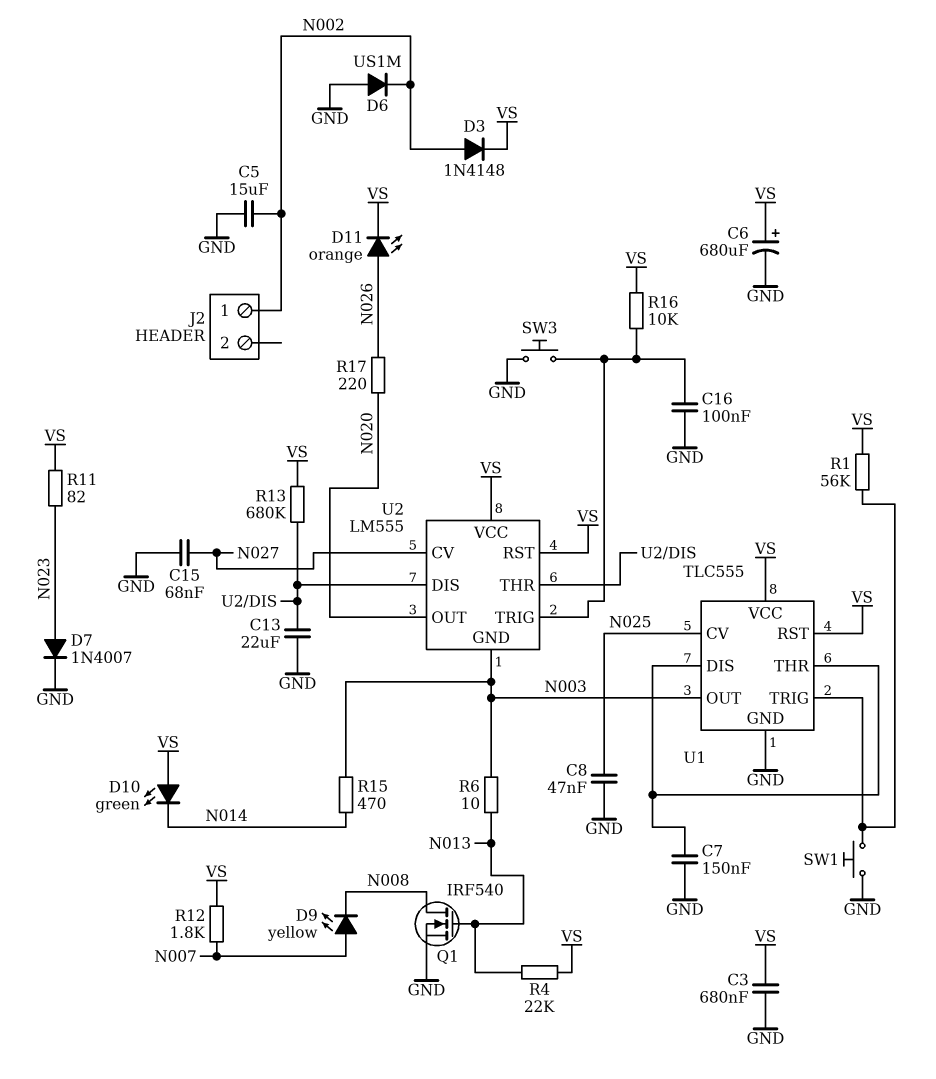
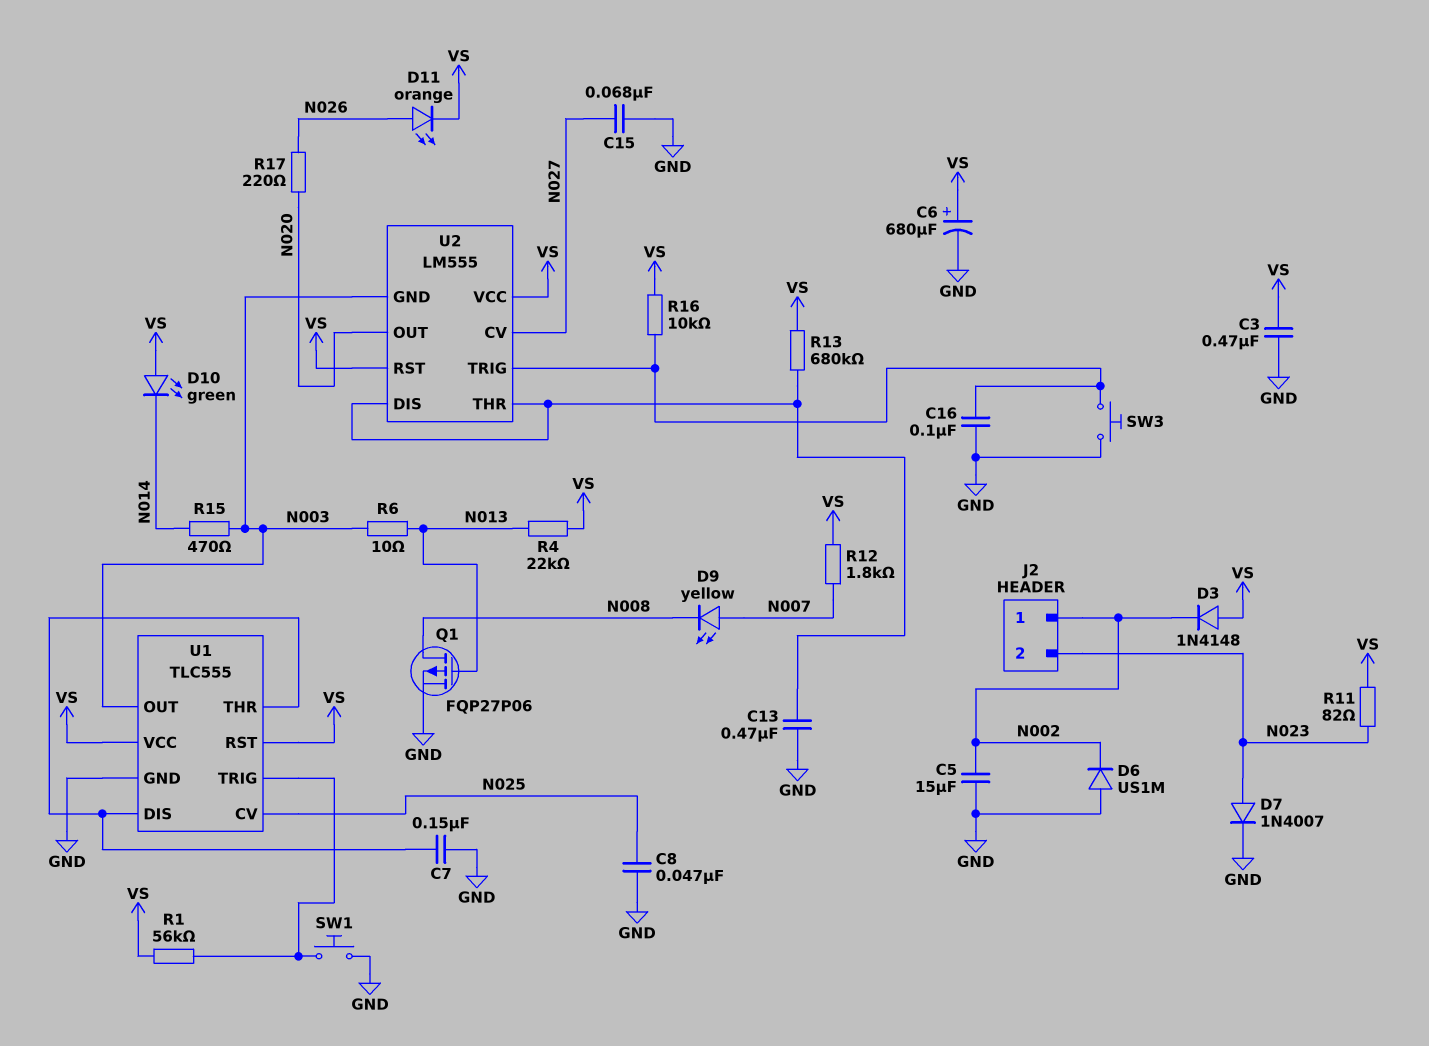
C3: 680nF (GND, VS) -> 470nF (GND, VS)
C13: 22uF (GND, U2/DIS) -> 470nF (GND, U2/DIS)
D3: diode 1N4148 (A N002, K VS) -> diode 1N4148 (A VS, K N002)
J2 pin 2: none -> N023
Q1: NMOS IRF540 (G N013, D N008, S GND) -> PMOS FQP27P06 (G N013, D N008, S GND)

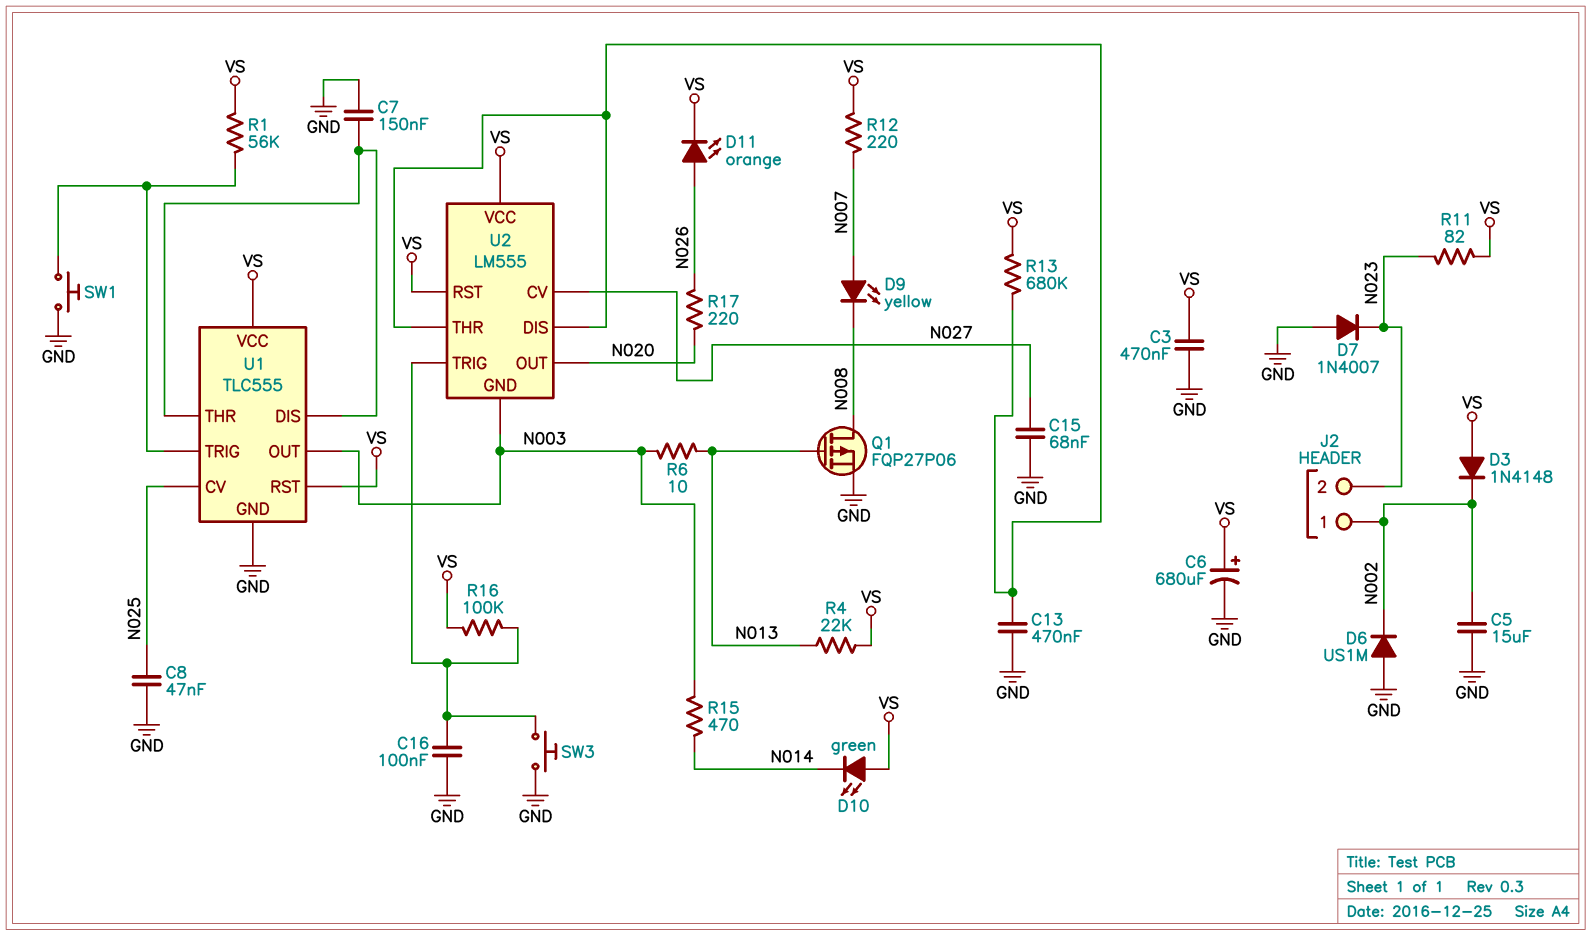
D7: diode 1N4007 (A N023, K GND) -> diode 1N4007 (A GND, K N023)
R12: 1.8k (N007, VS) -> 220 (N007, VS)
R16: 10k (U2/TRIG, VS) -> 100k (U2/TRIG, VS)

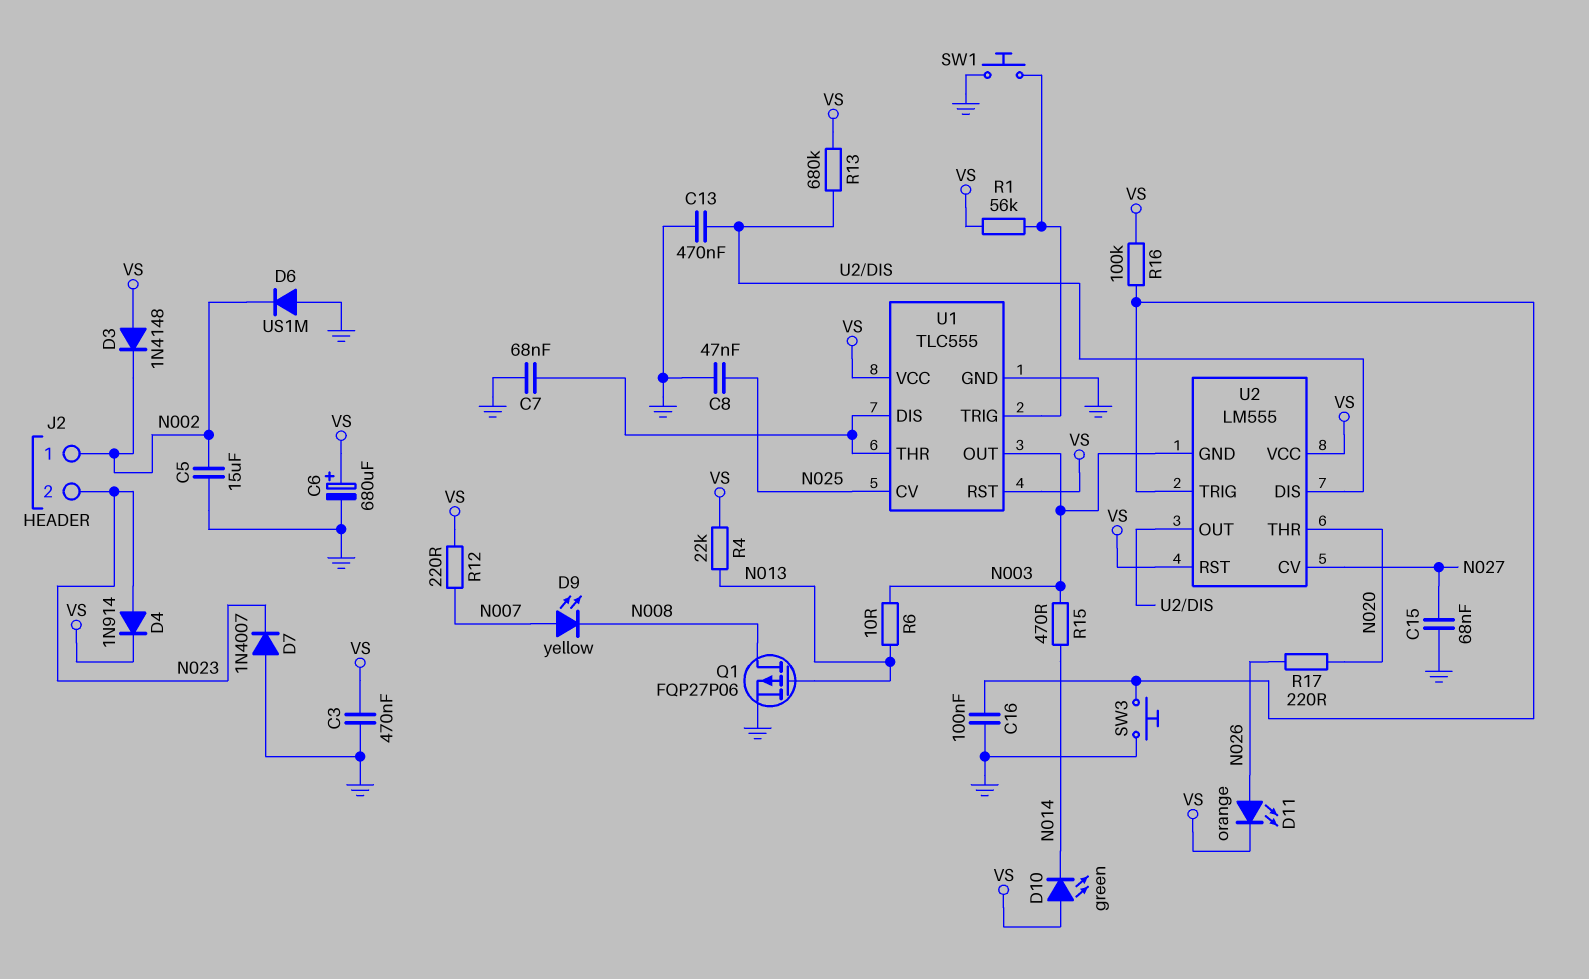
C7: 150nF (GND, U1/DIS) -> 68nF (GND, U1/DIS)
D4: none -> diode 1N914 (A N023, K VS)
R11: 82 (N023, VS) -> none
U2 pin OUT: N020 -> U2/DIS
U2 pin THR: U2/DIS -> N020

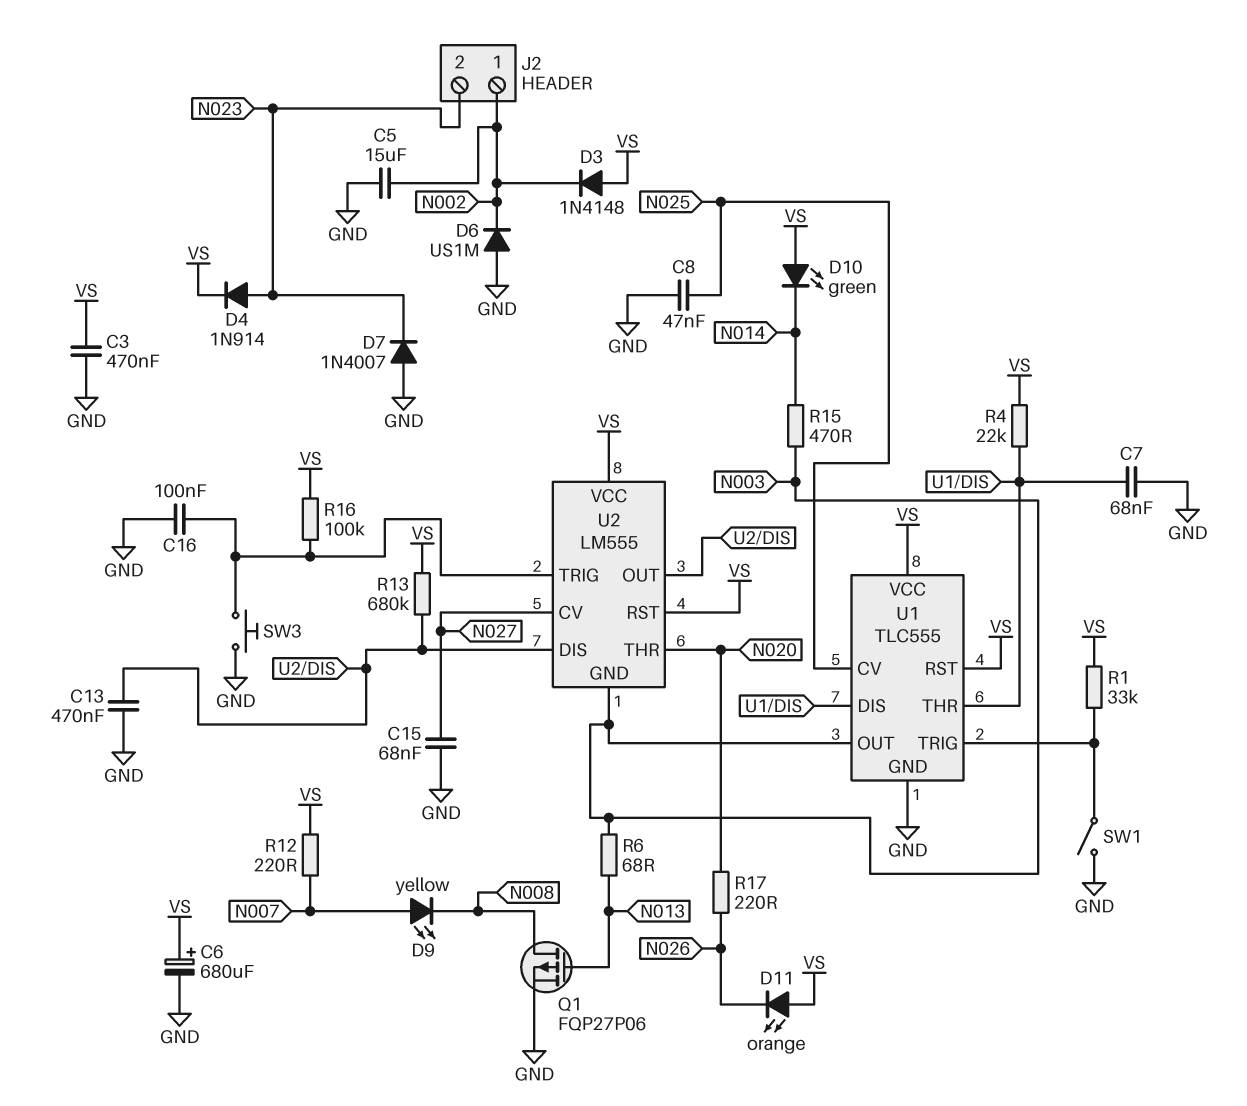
D11: LED orange (A N026, K VS) -> LED orange (A VS, K N026)
R1: 56k (U1/TRIG, VS) -> 33k (U1/TRIG, VS)
R4: 22k (N013, VS) -> 22k (U1/DIS, VS)
R6: 10 (N003, N013) -> 68 (N003, N013)
SW1: button (GND, U1/TRIG) -> switch (GND, U1/TRIG)

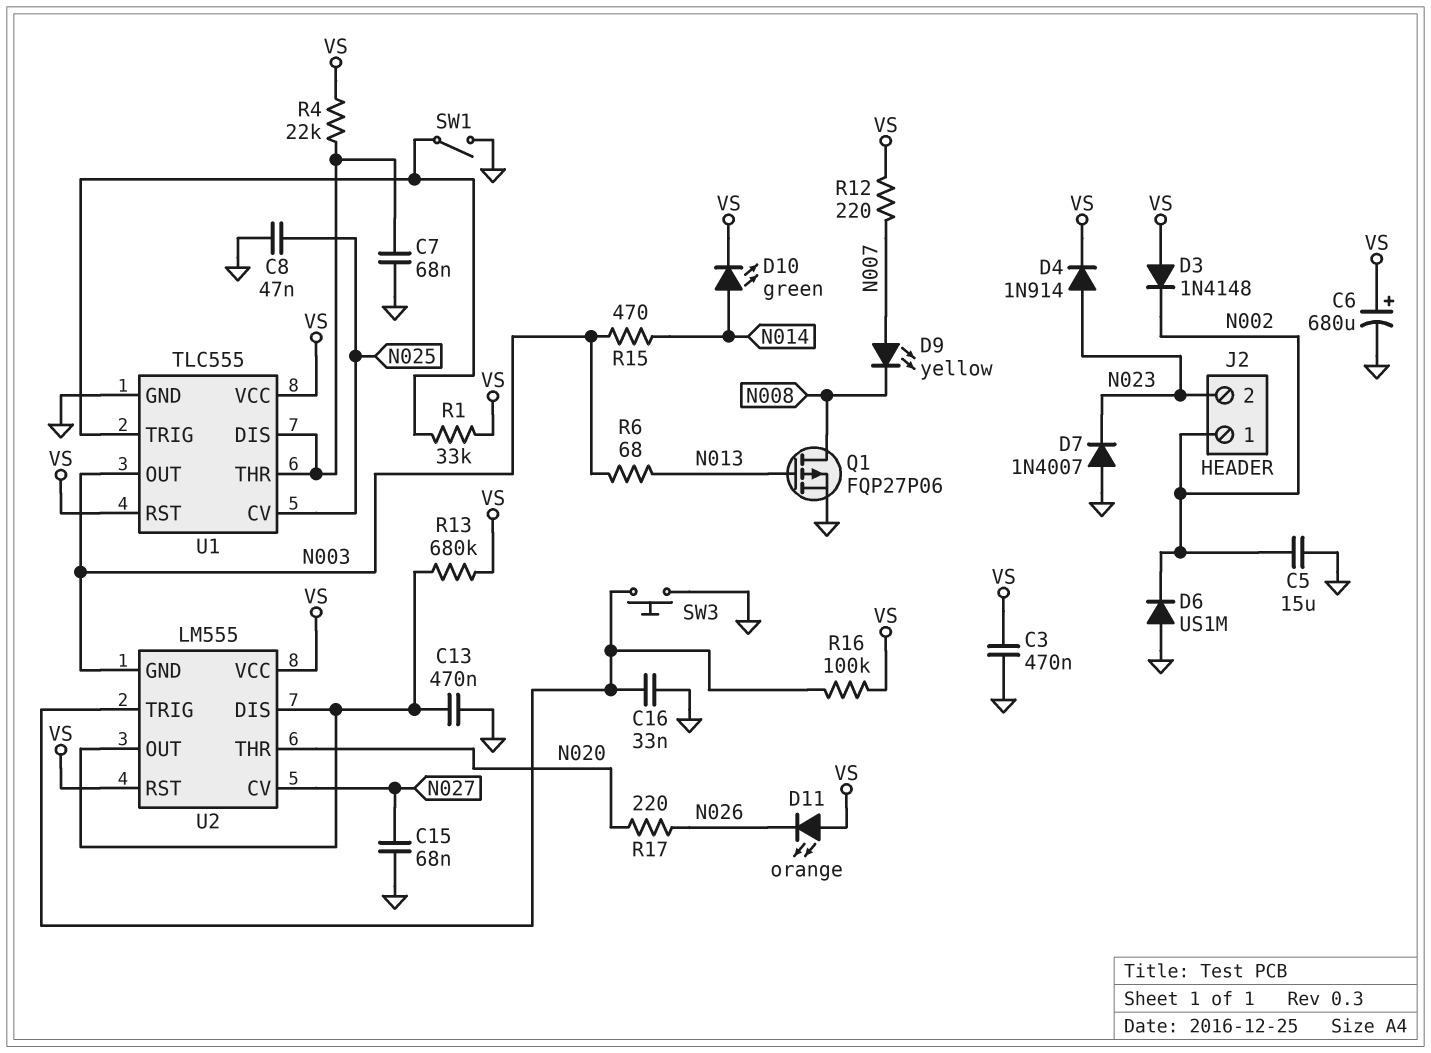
C16: 100nF (GND, U2/TRIG) -> 33nF (GND, U2/TRIG)
D10: LED green (A VS, K N014) -> LED green (A N014, K VS)

